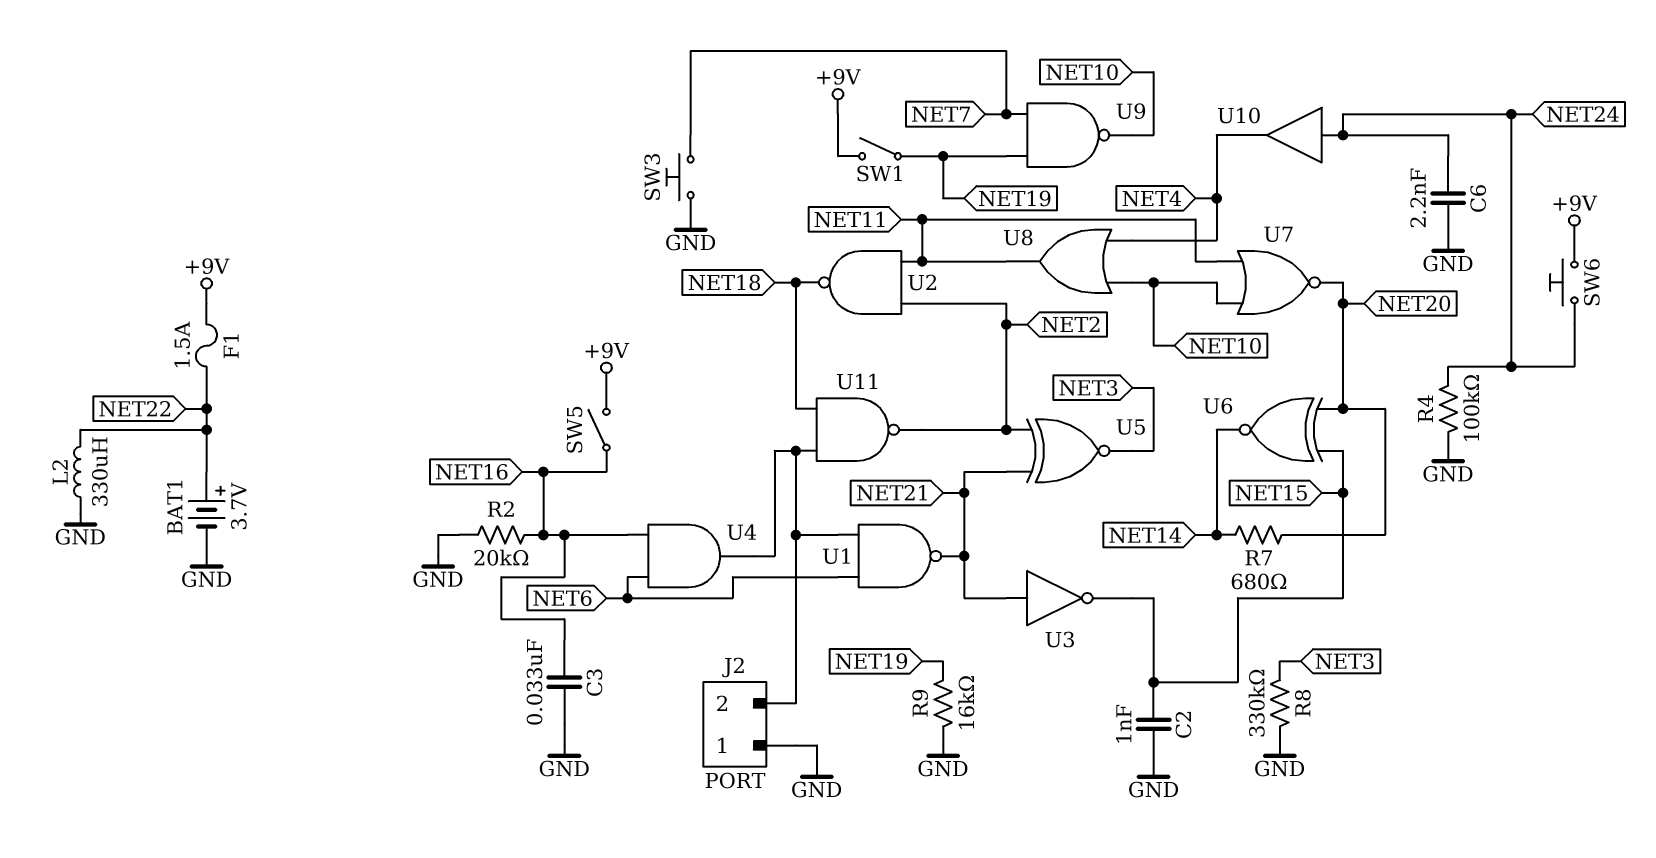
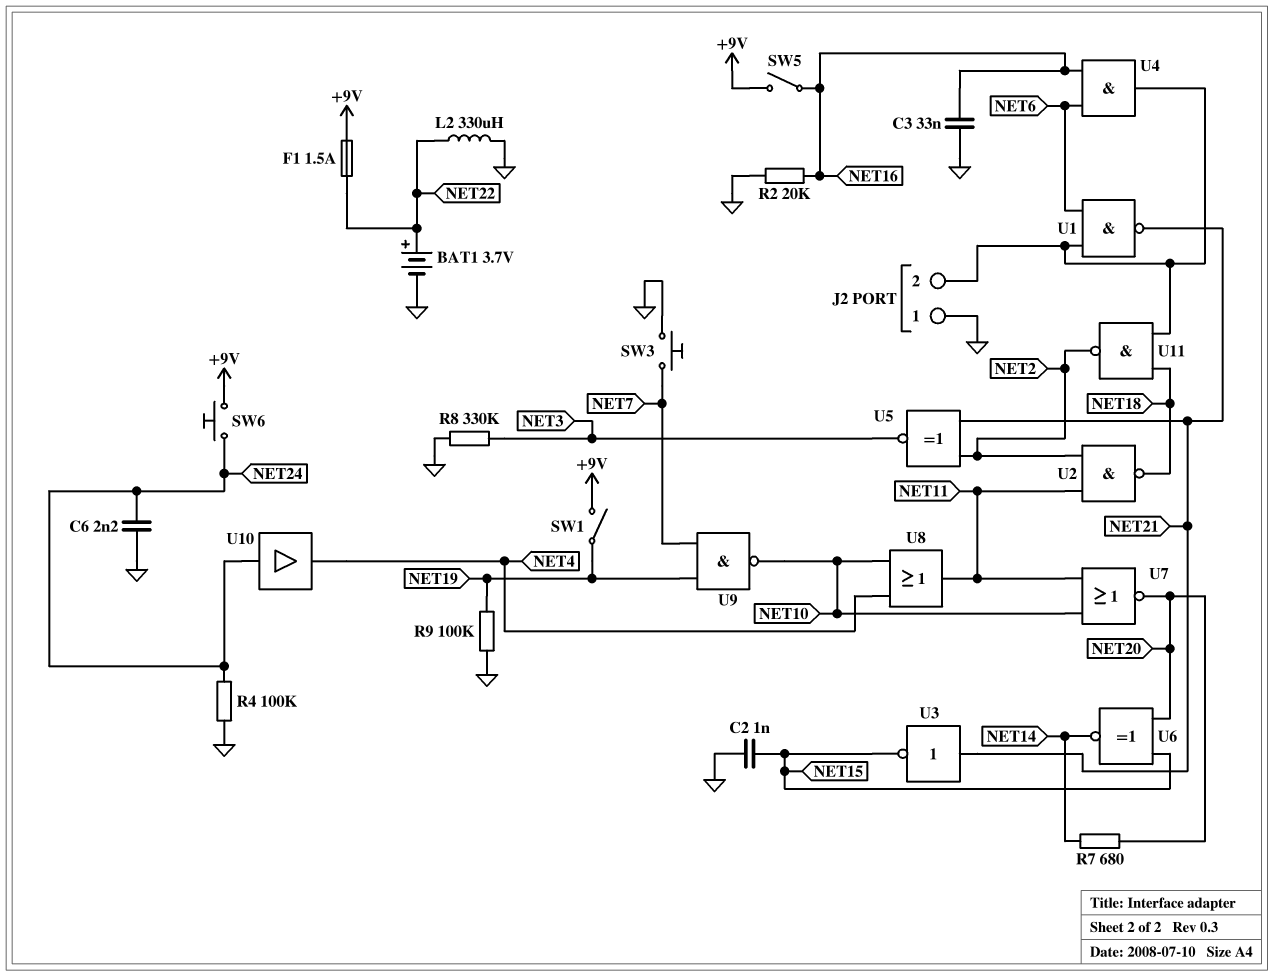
R9: 16k (GND, NET19) -> 100k (GND, NET19)

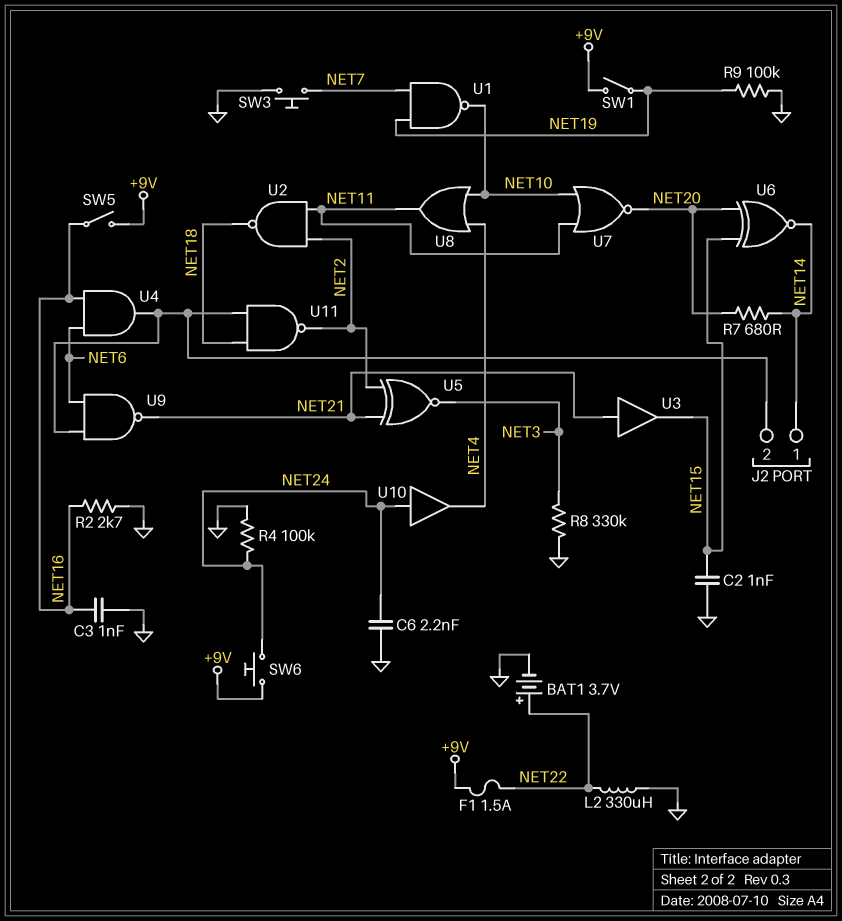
C3: 33nF (GND, NET16) -> 1nF (GND, NET16)
J2 pin 1: GND -> NET14
R2: 20k (GND, NET16) -> 2.7k (GND, NET16)
U1: NAND (in J2/2, in NET6, out NET21) -> NAND (in NET7, in NET19, out NET10)
U3: NOT (in NET21, out NET15) -> buffer (in NET21, out NET15)
U9: NAND (in NET7, in NET19, out NET10) -> NAND (in J2/2, in NET6, out NET21)

